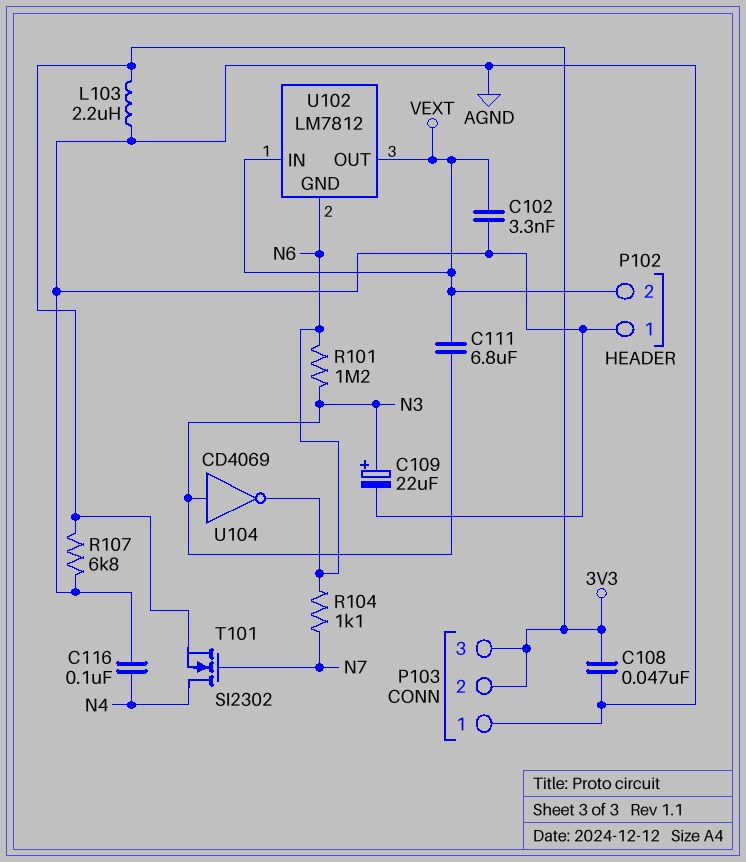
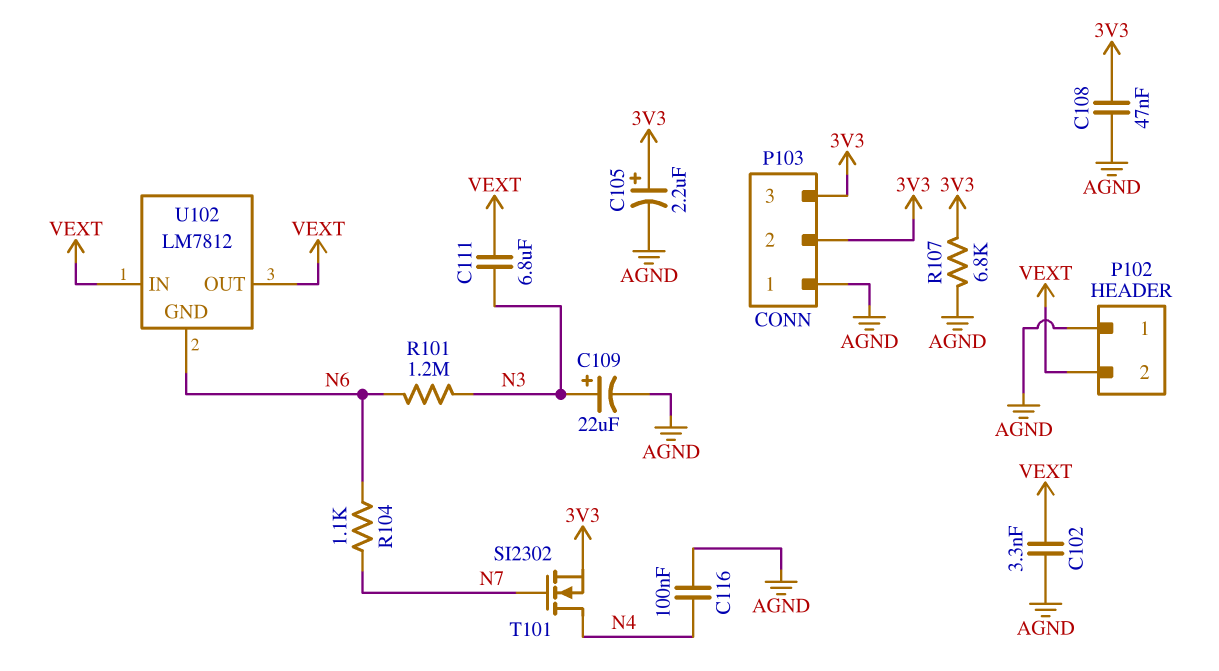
C105: none -> 2.2uF (plus 3V3, minus AGND)
L103: 2.2uH (3V3, AGND) -> none
U104: NOT CD4069 (in N3, out N6) -> none

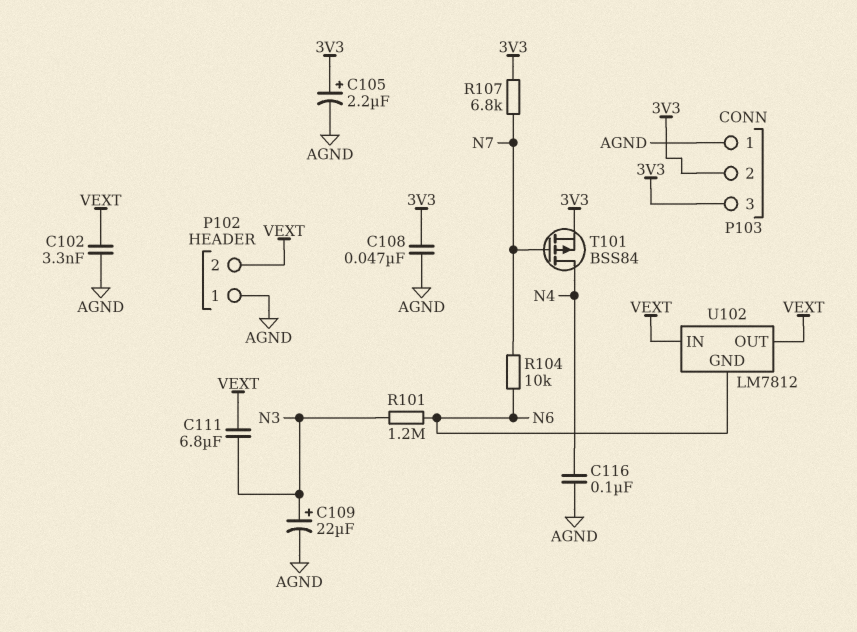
R104: 1.1k (N6, N7) -> 10k (N6, N7)
R107: 6.8k (3V3, AGND) -> 6.8k (3V3, N7)
T101: NMOS SI2302 (G N7, D N4, S 3V3) -> PMOS BSS84 (G N7, D N4, S 3V3)

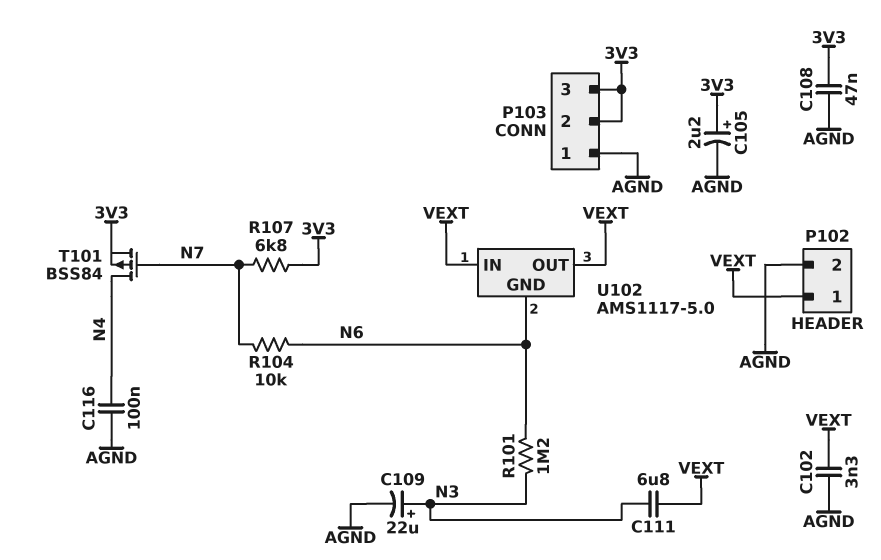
P102 pin 1: AGND -> VEXT
P102 pin 2: VEXT -> AGND
U102: LM7812 -> AMS1117-5.0

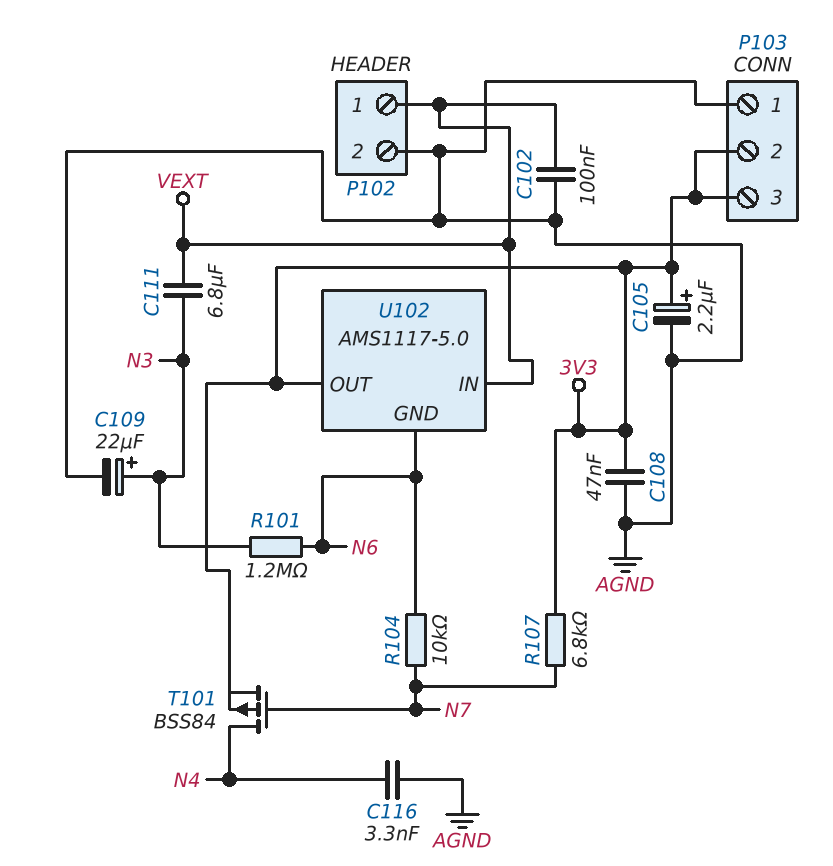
C102: 3.3nF (AGND, VEXT) -> 100nF (AGND, VEXT)
C116: 100nF (AGND, N4) -> 3.3nF (AGND, N4)
U102 pin OUT: VEXT -> 3V3

